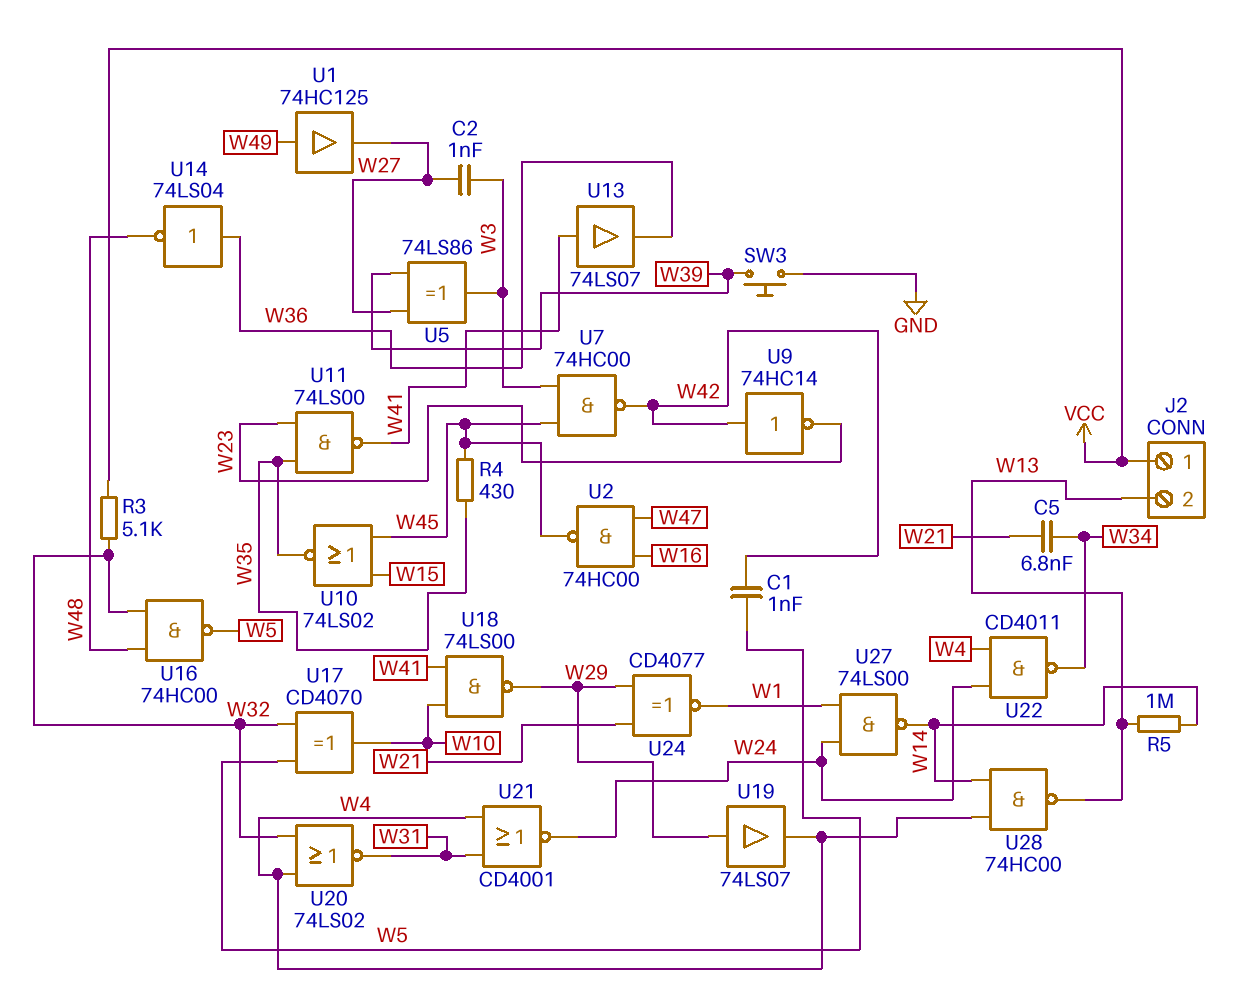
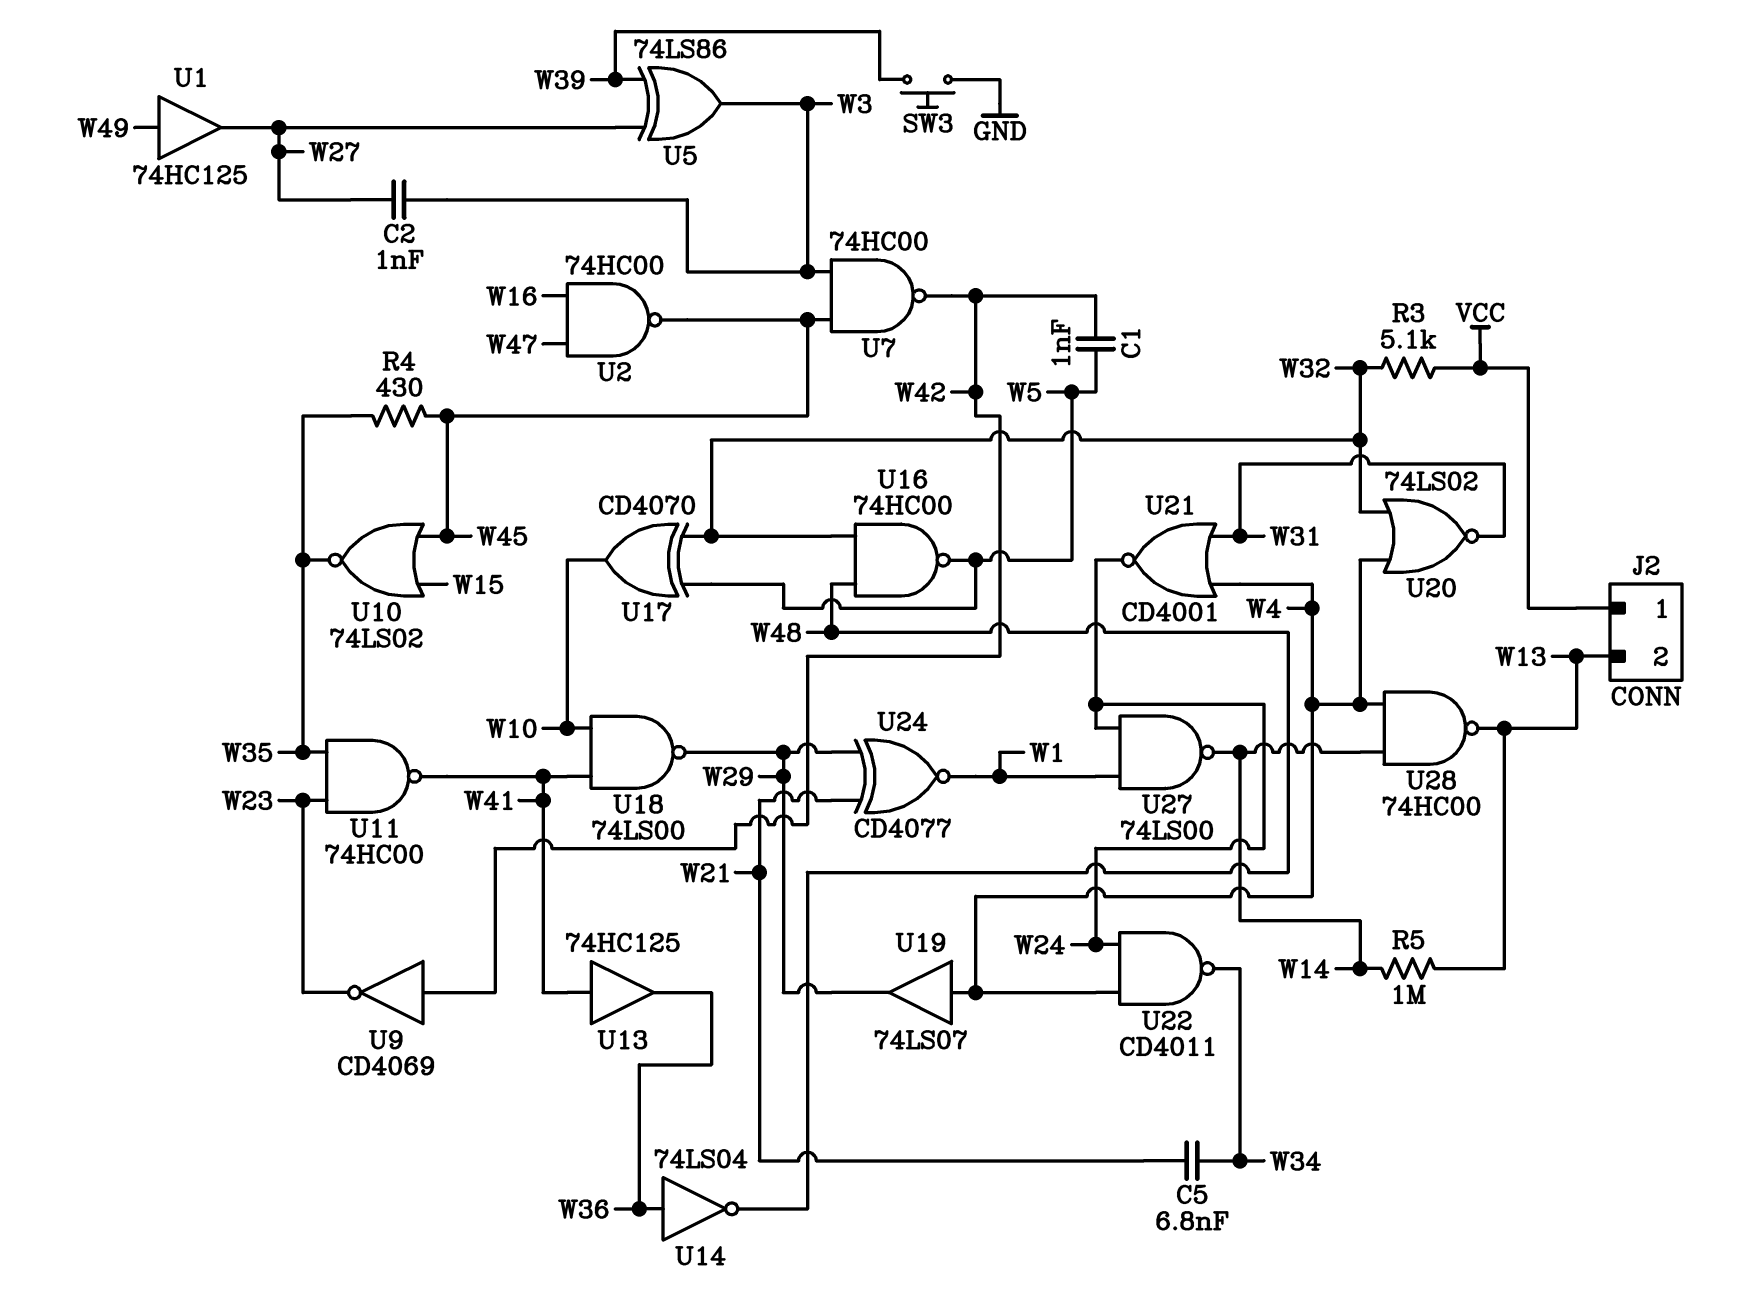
U9: NOT 74HC14 (in W42, out W23) -> NOT CD4069 (in W42, out W23)
U11: NAND 74LS00 (in W23, in W35, out W41) -> NAND 74HC00 (in W23, in W35, out W41)
U13: buffer 74LS07 (in W41, out W36) -> buffer 74HC125 (in W41, out W36)
U19: buffer 74LS07 (in W29, out W4) -> buffer 74LS07 (in W4, out W29)

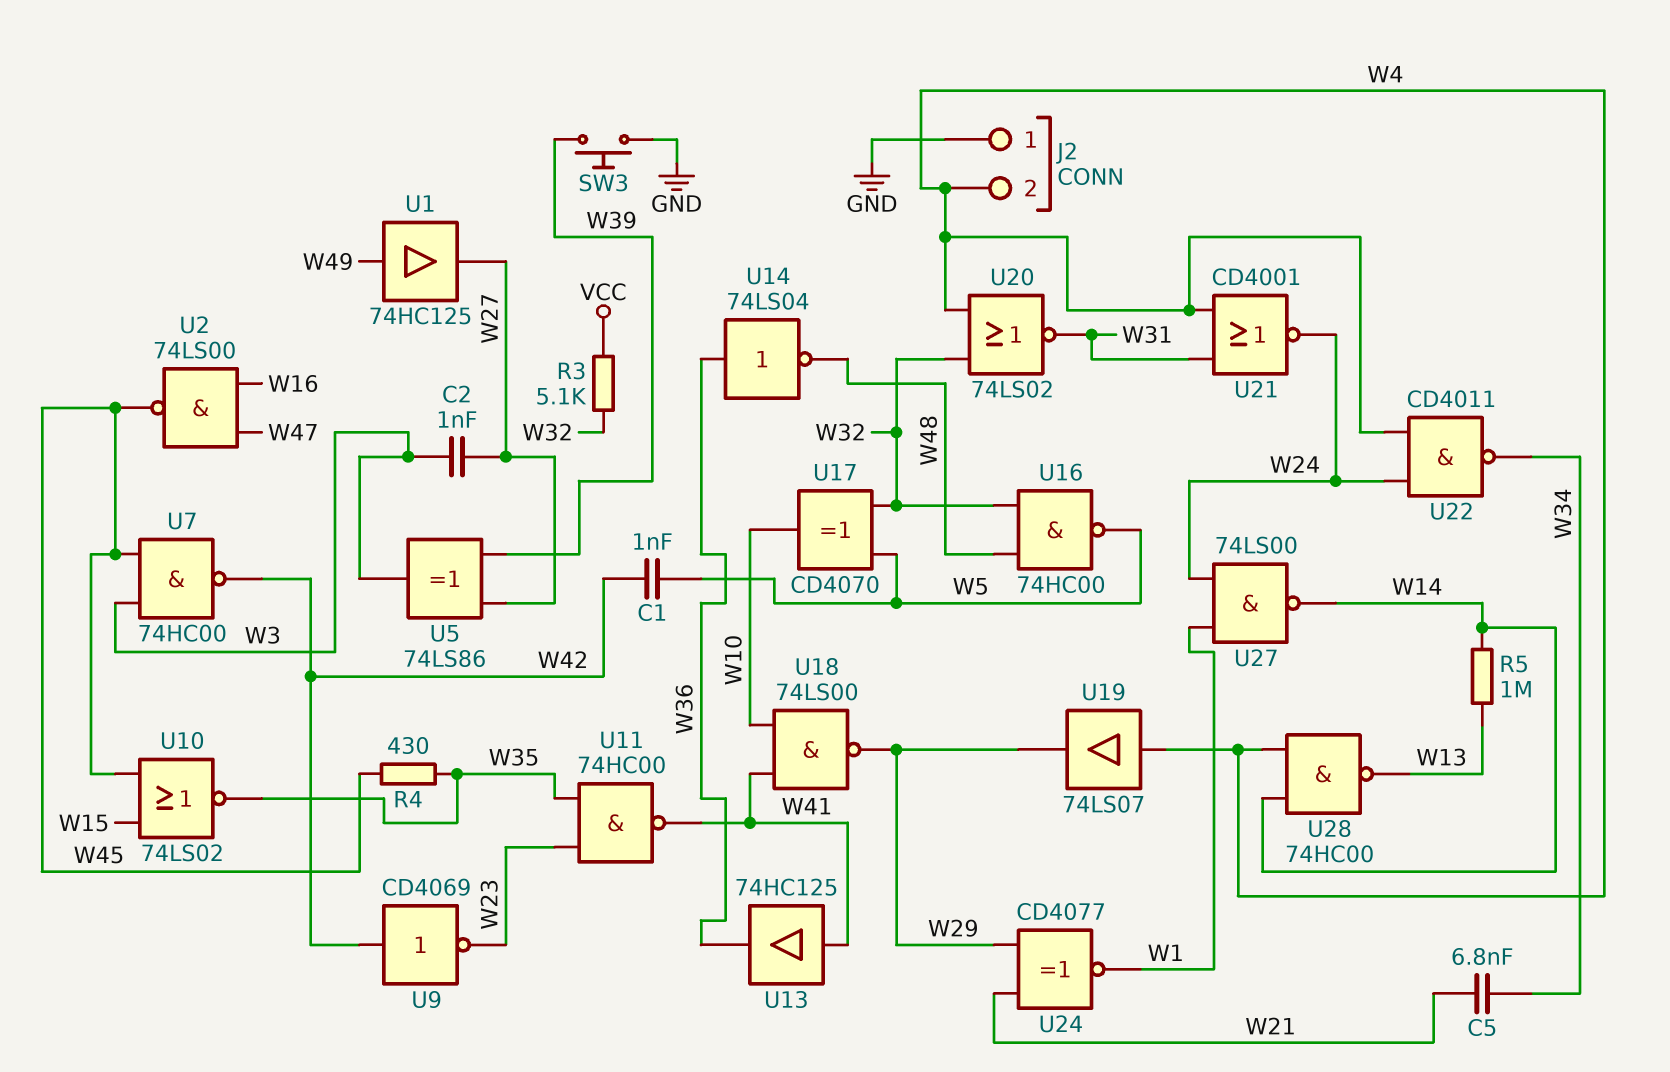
J2 pin 1: VCC -> GND
J2 pin 2: W13 -> W4
U2: NAND 74HC00 (in W16, in W47, out W45) -> NAND 74LS00 (in W16, in W47, out W45)

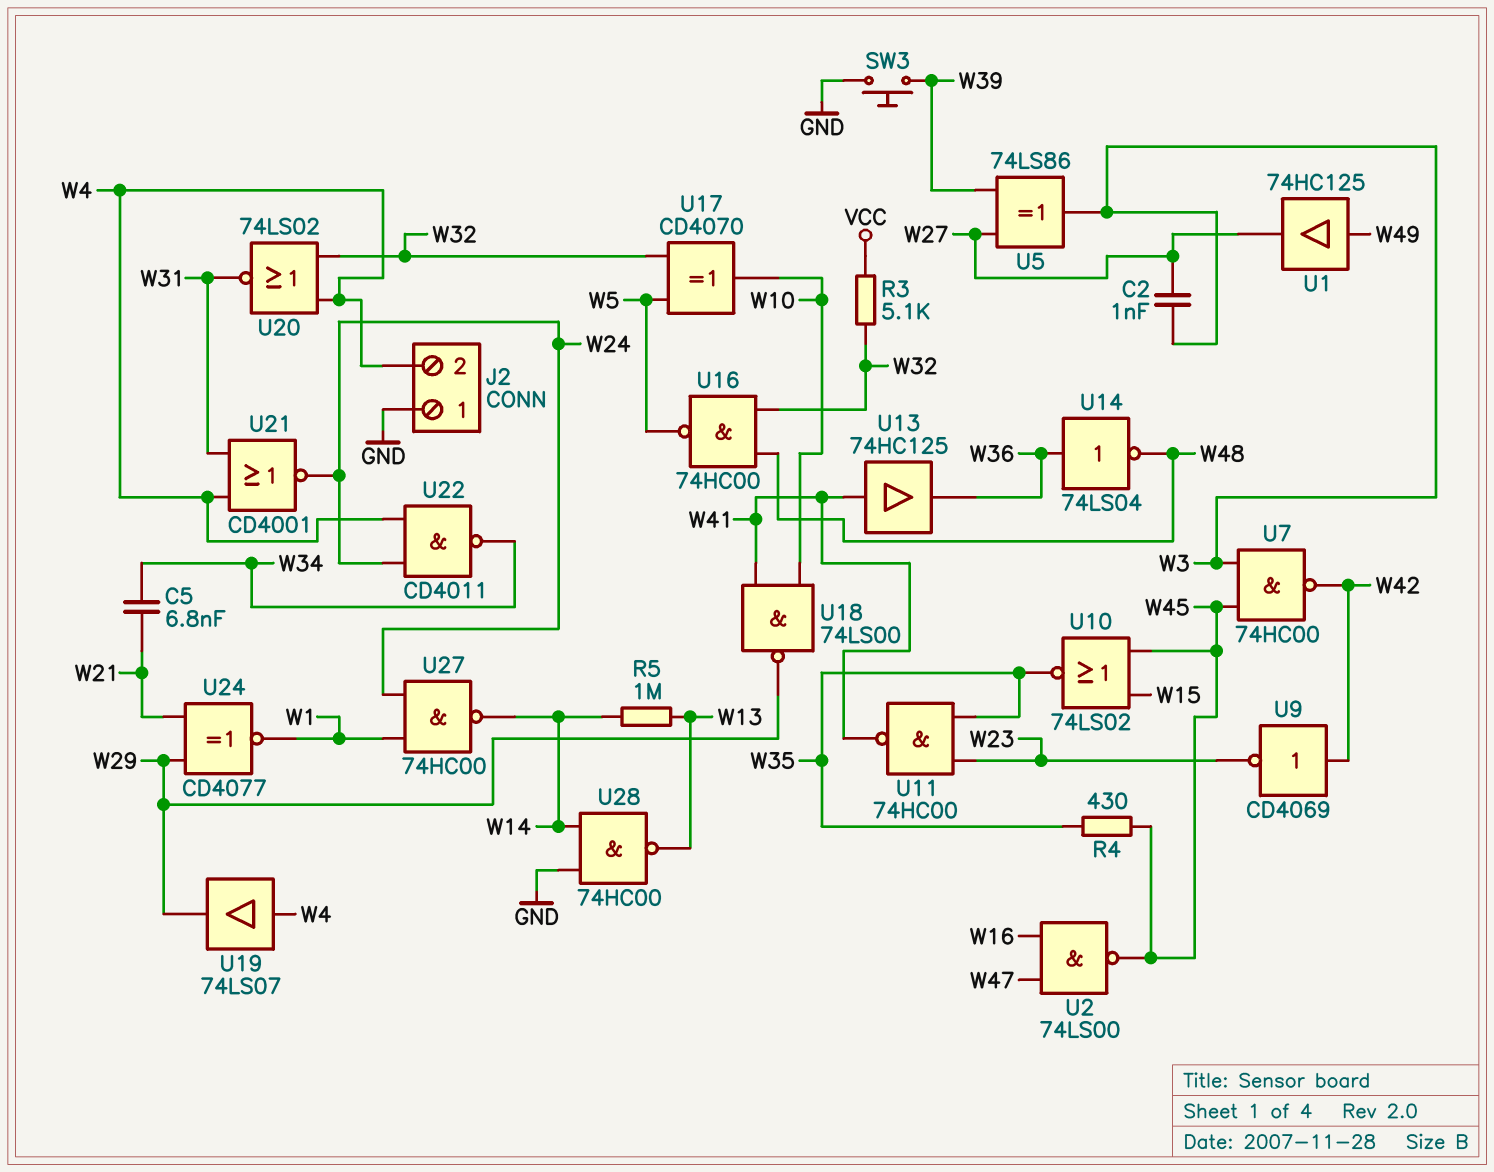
C1: 1nF (W5, W42) -> none
U27: NAND 74LS00 (in W1, in W24, out W14) -> NAND 74HC00 (in W1, in W24, out W14)
U28: NAND 74HC00 (in W4, in W14, out W13) -> NAND 74HC00 (in GND, in W14, out W13)

